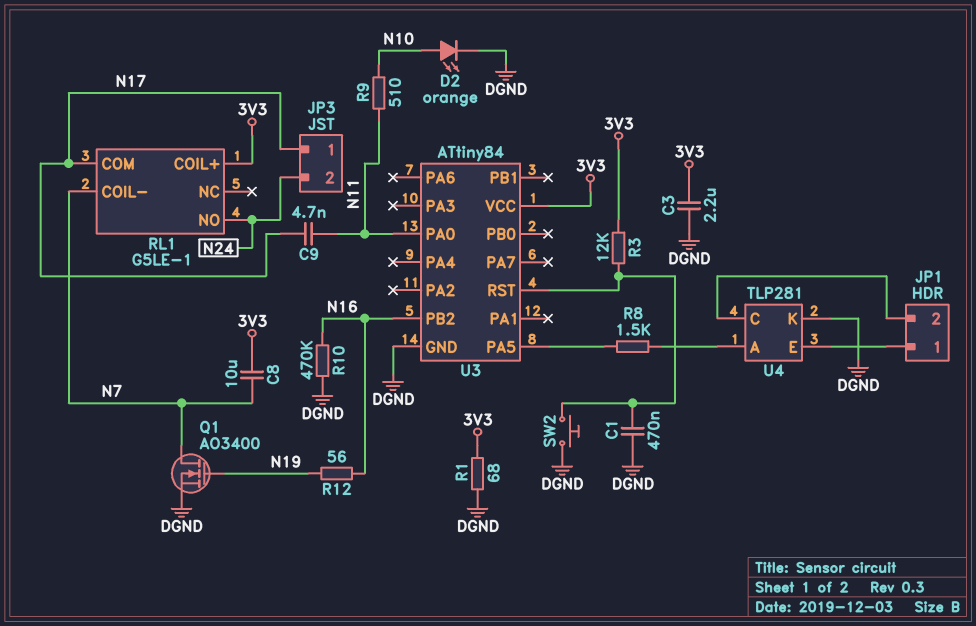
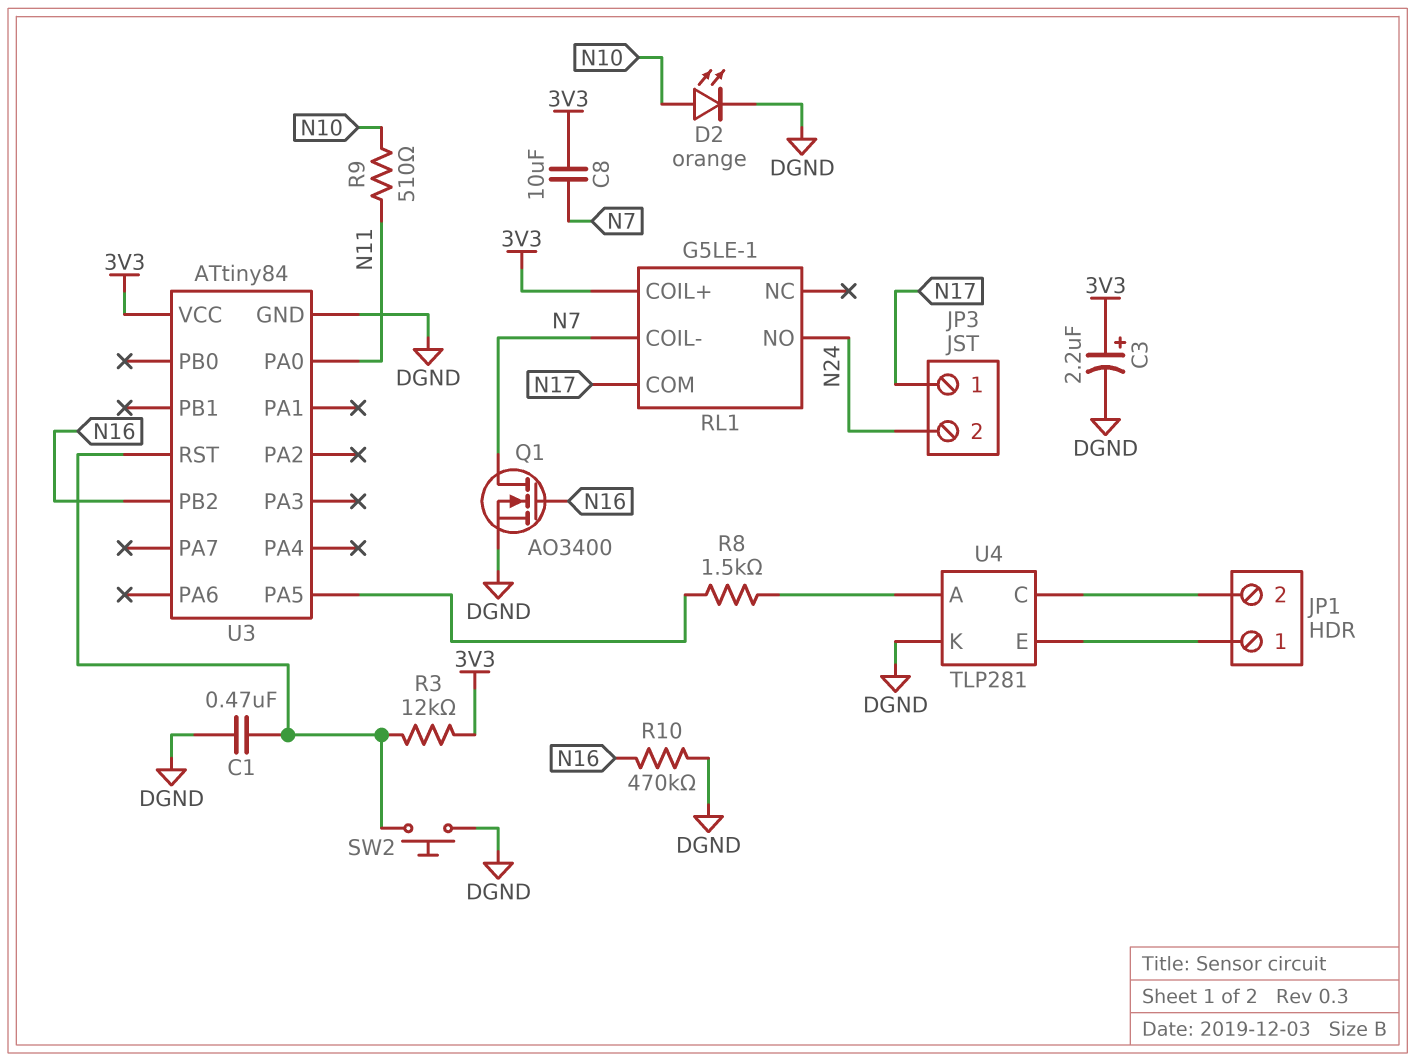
C3: 2.2uF (3V3, DGND) -> 2.2uF (plus 3V3, minus DGND)
C9: 4.7nF (N11, N17) -> none
Q1: NMOS AO3400 (G N19, D N7, S DGND) -> NMOS AO3400 (G N16, D N7, S DGND)
R1: 68 (3V3, DGND) -> none
R12: 56 (N16, N19) -> none

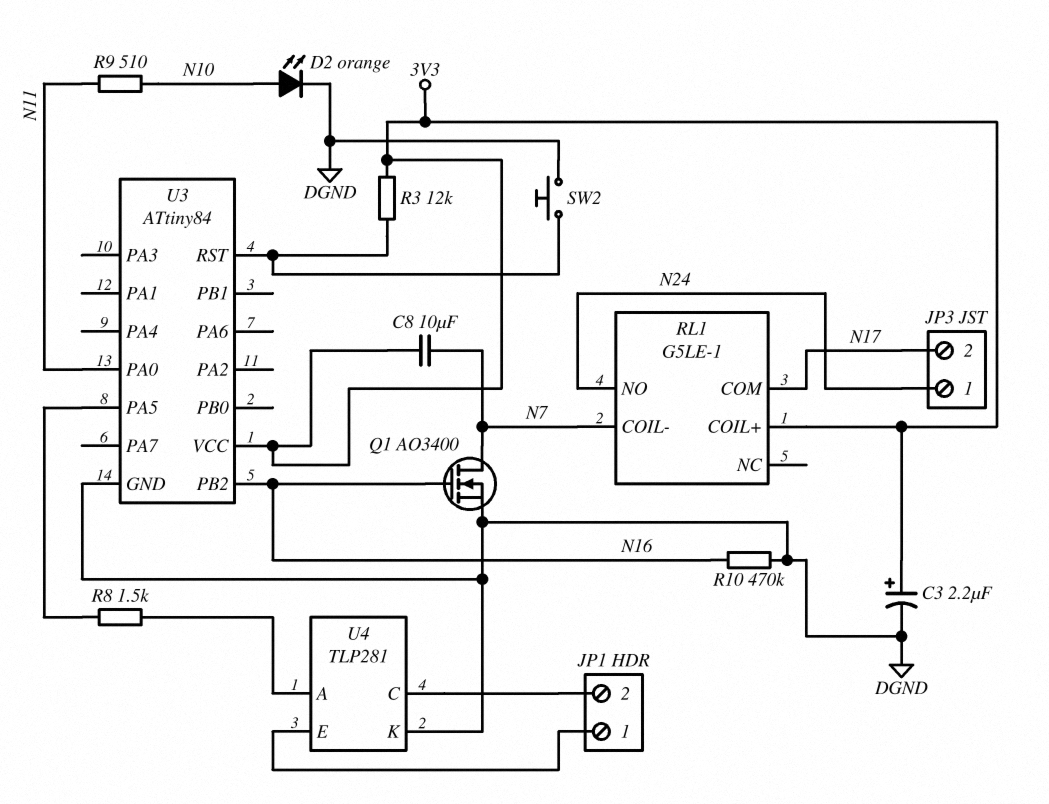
C1: 470nF (DGND, U3/RST) -> none
JP3 pin 1: N17 -> N24
JP3 pin 2: N24 -> N17

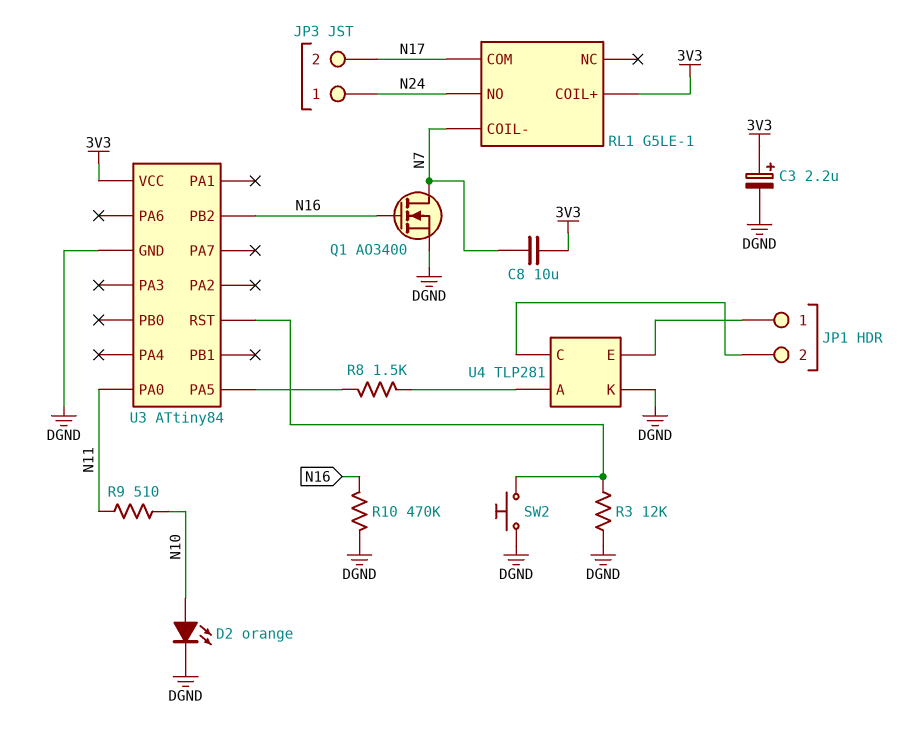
R3: 12k (3V3, U3/RST) -> 12k (DGND, U3/RST)

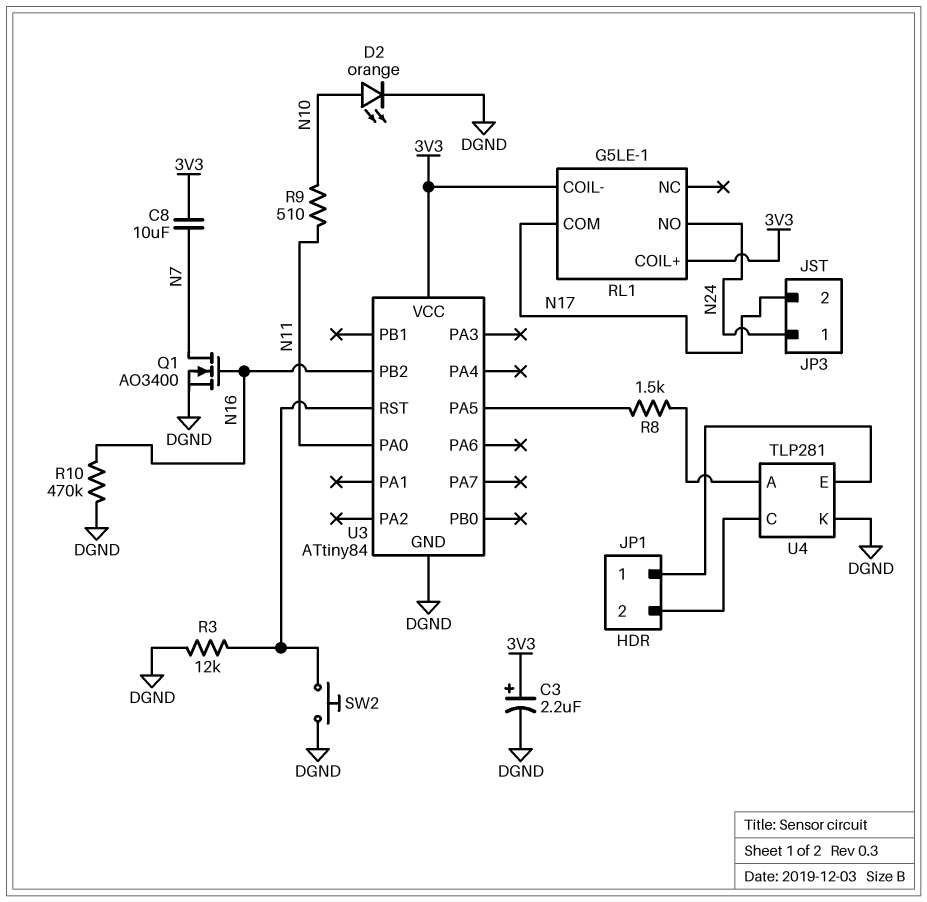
RL1 pin COIL-: N7 -> 3V3

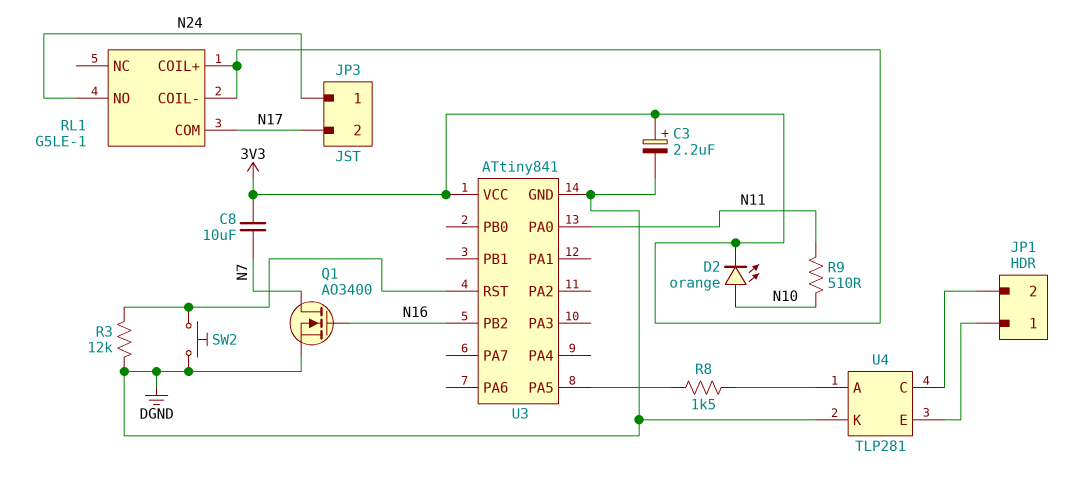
D2: LED orange (A N10, K DGND) -> LED orange (A N10, K 3V3)
R10: 470k (DGND, N16) -> none
U3: ATtiny84 -> ATtiny841

